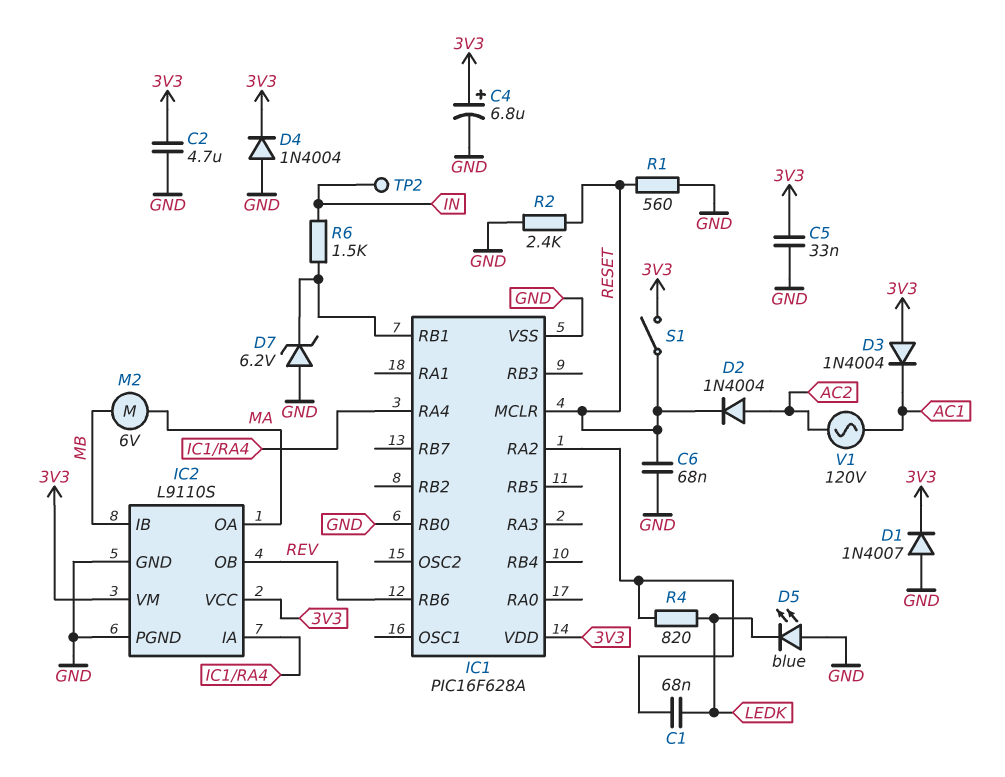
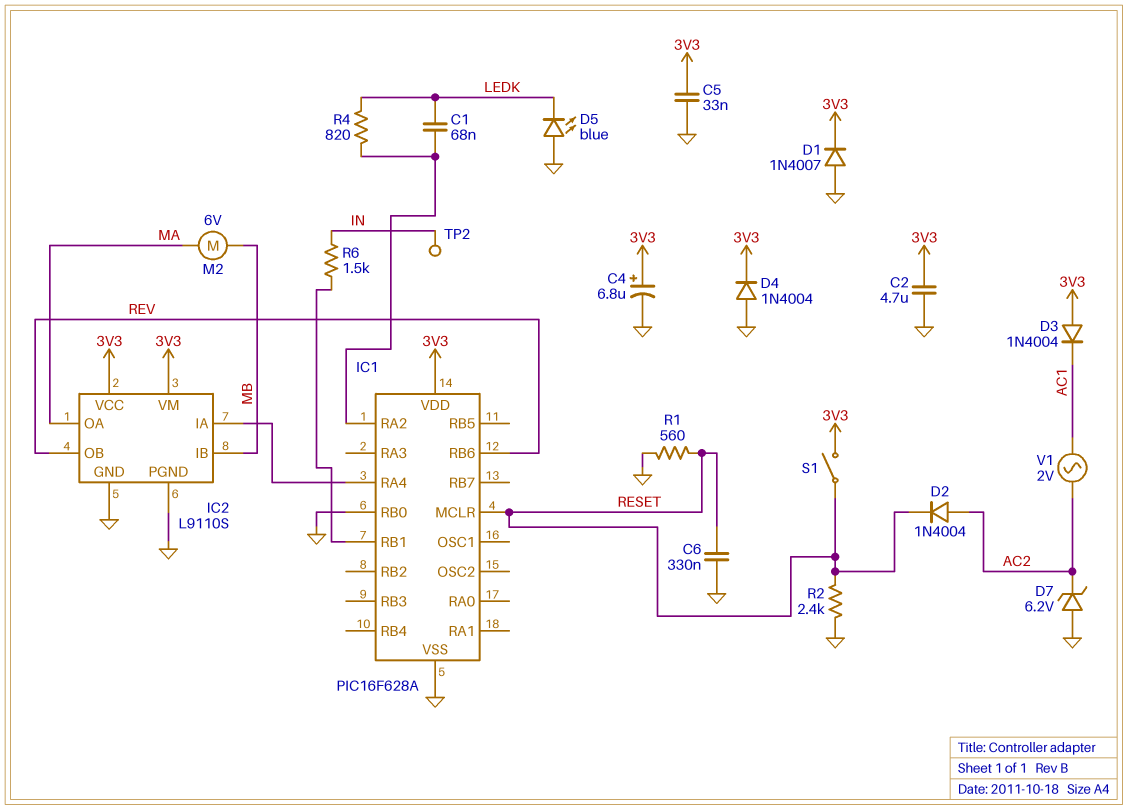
C6: 68nF (GND, RESET) -> 330nF (GND, RESET)
D7: zener 6.2V (A GND, K IC1/RB1) -> zener 6.2V (A GND, K AC2)
V1: AC 120V (AC1, AC2) -> AC 2V (AC1, AC2)

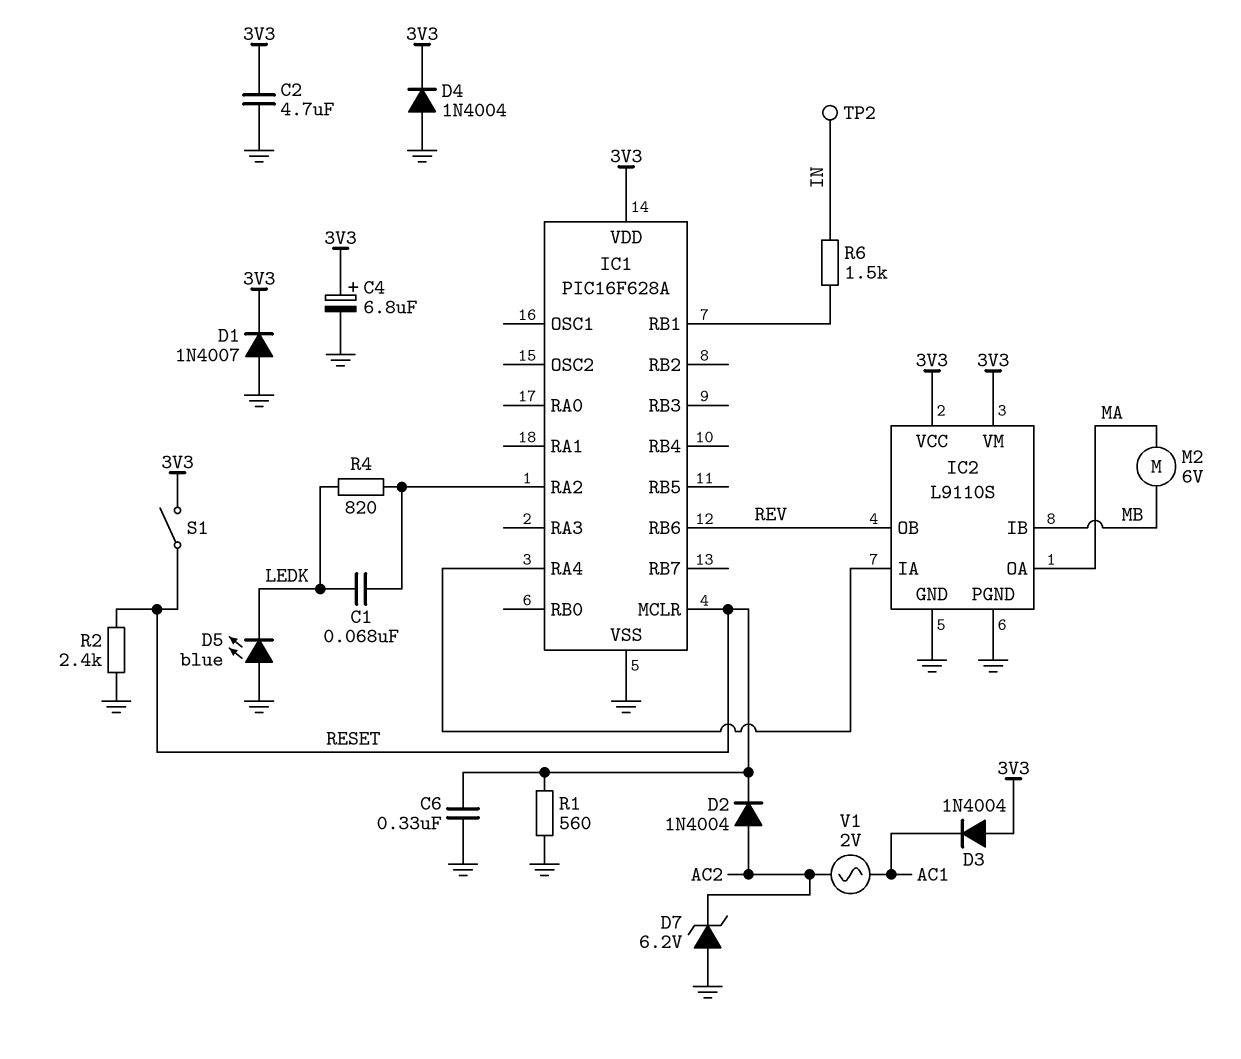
C5: 33nF (3V3, GND) -> none
IC1 pin RB0: GND -> none

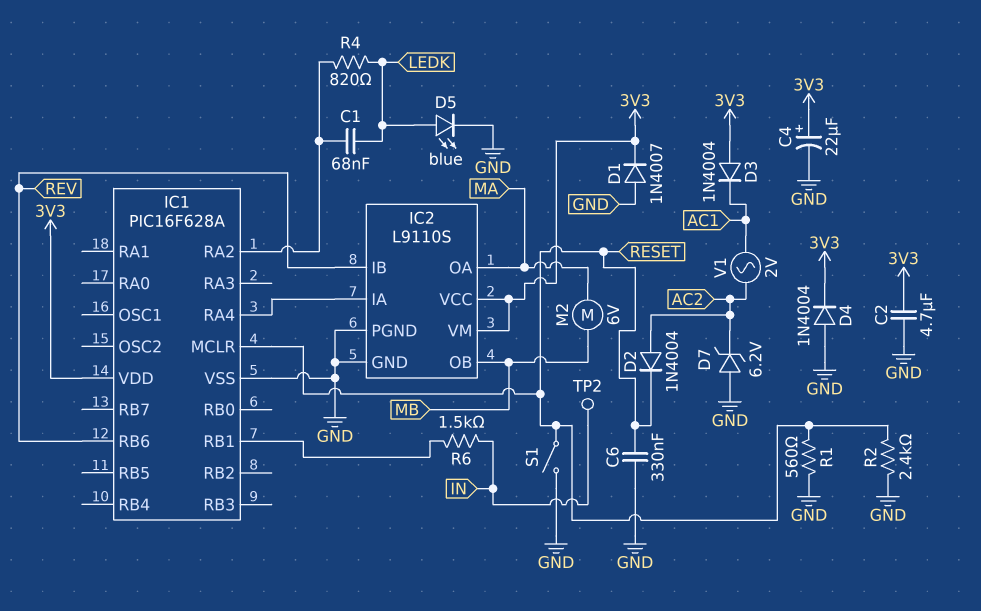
C4: 6.8uF (plus 3V3, minus GND) -> 22uF (plus 3V3, minus GND)
D5: LED blue (A GND, K LEDK) -> LED blue (A LEDK, K GND)
IC2 pin IB: MB -> REV
IC2 pin OB: REV -> MB
S1: switch (3V3, RESET) -> switch (GND, RESET)

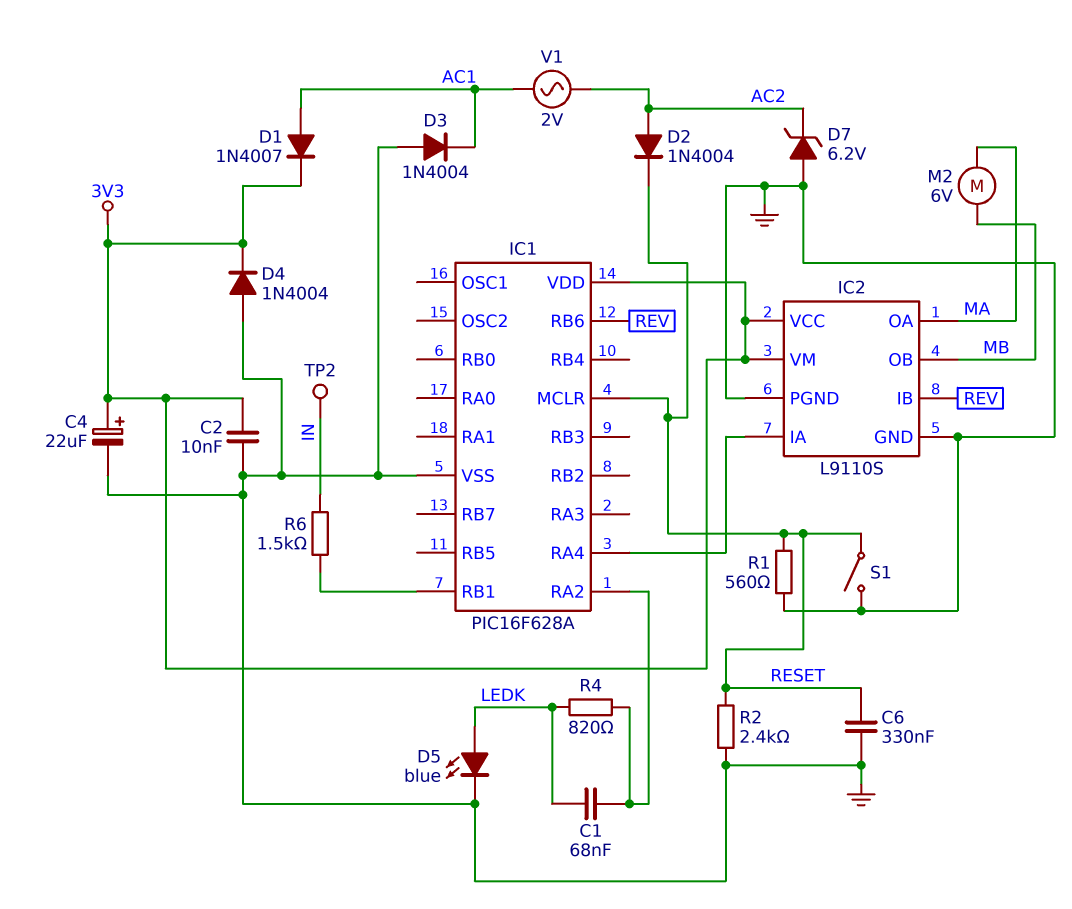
C2: 4.7uF (3V3, GND) -> 10nF (3V3, GND)
D1: diode 1N4007 (A GND, K 3V3) -> diode 1N4007 (A AC1, K 3V3)
D3: diode 1N4004 (A 3V3, K AC1) -> diode 1N4004 (A GND, K AC1)

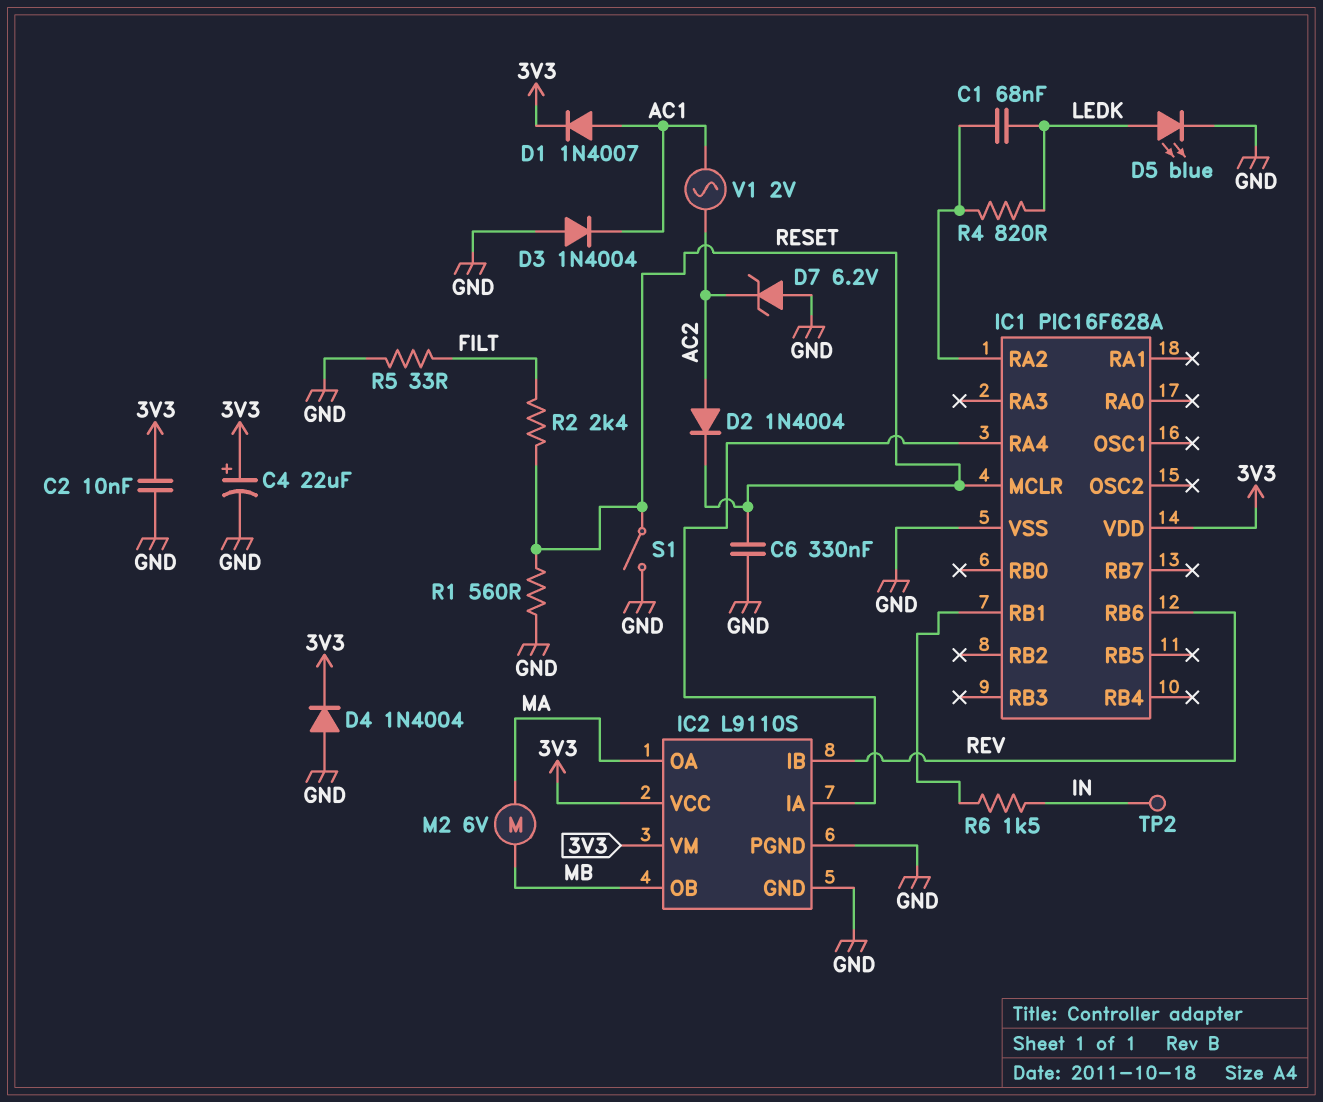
R2: 2.4k (GND, RESET) -> 2.4k (FILT, RESET)
R5: none -> 33 (FILT, GND)

